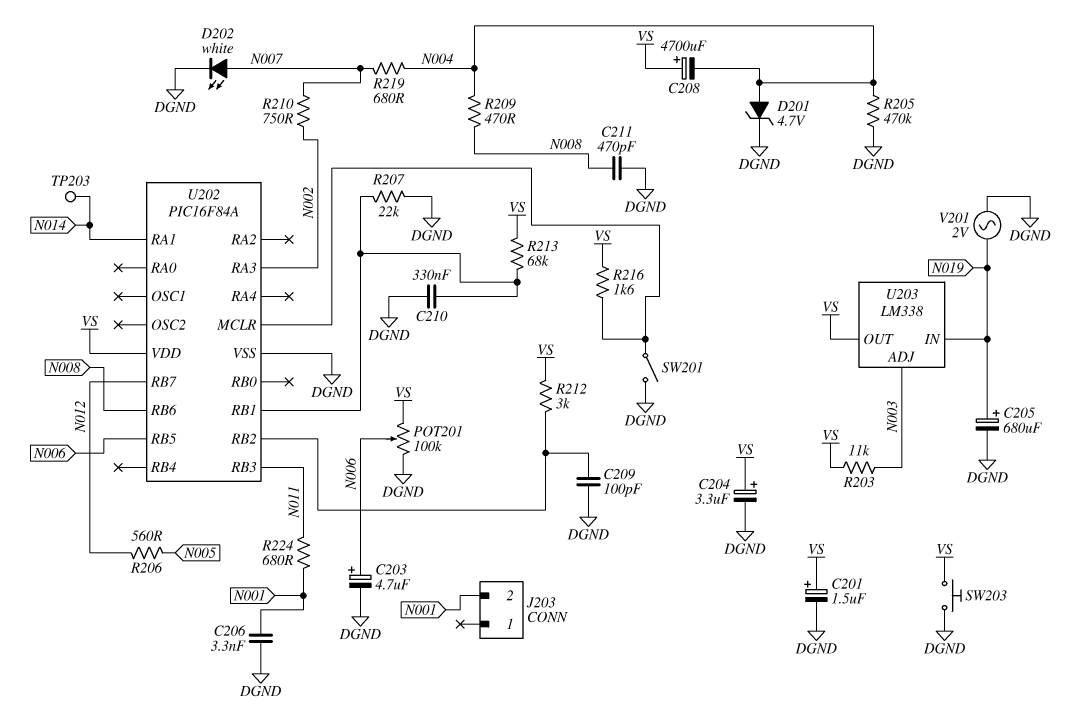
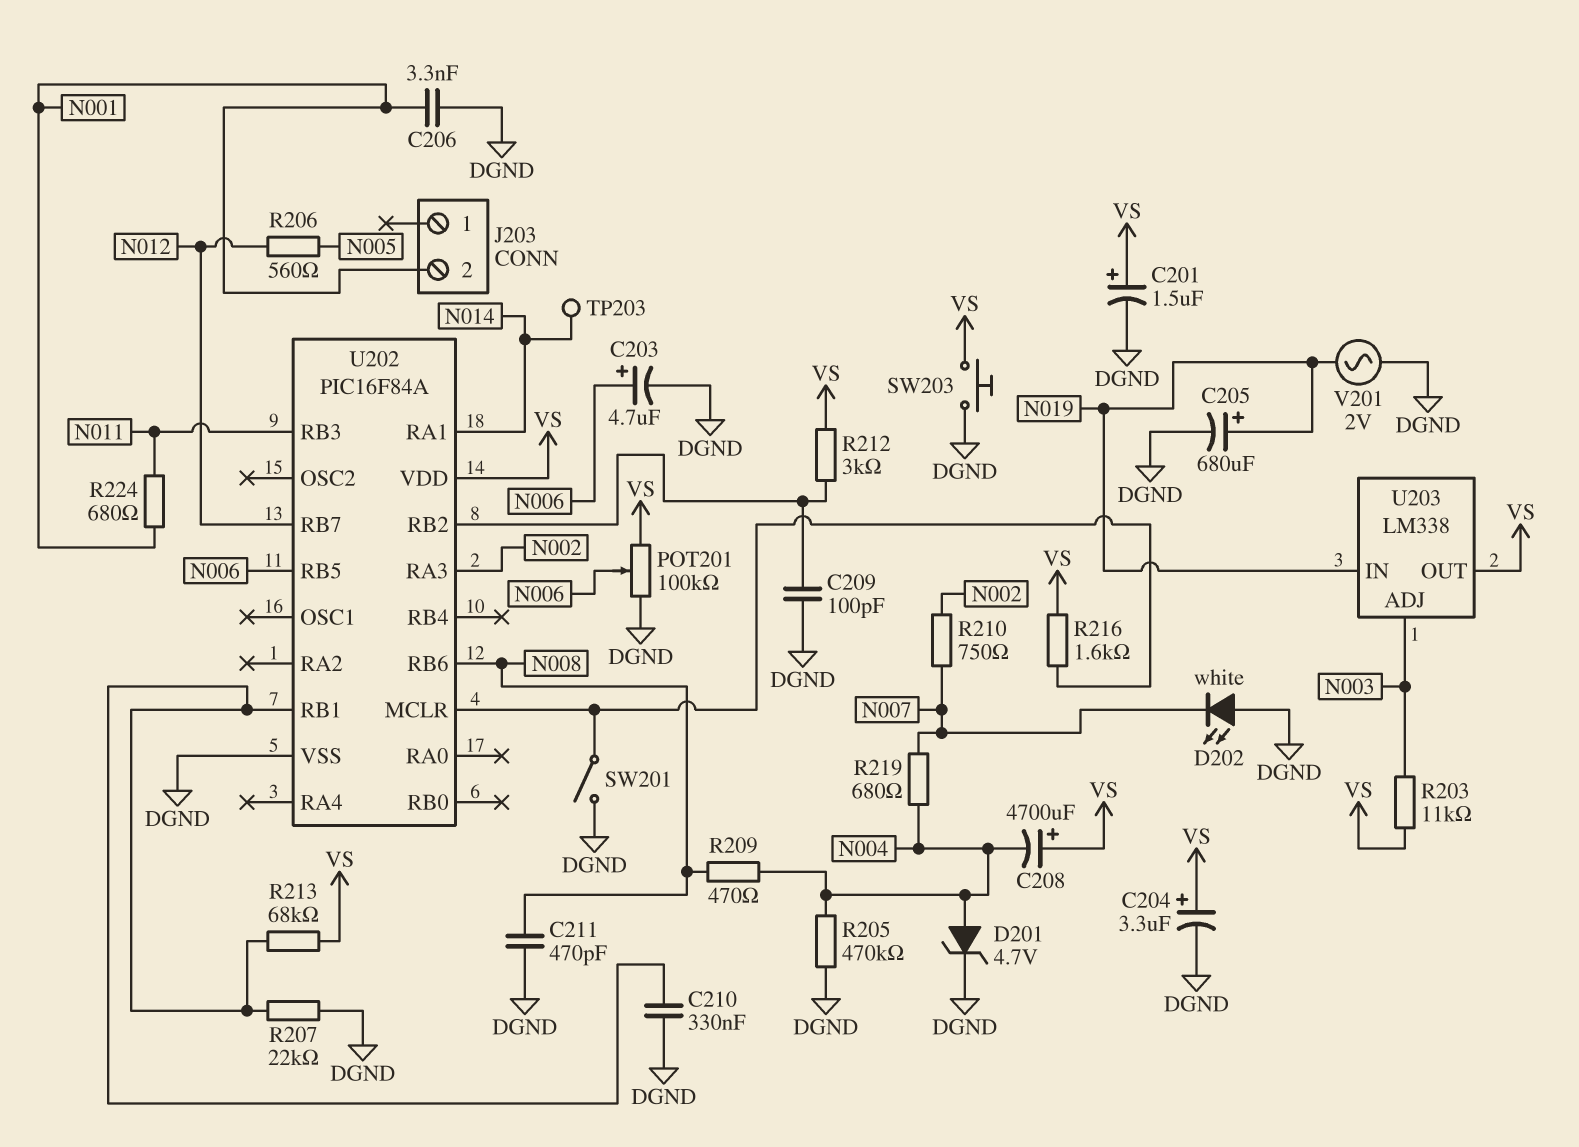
D202: LED white (A N007, K DGND) -> LED white (A DGND, K N007)

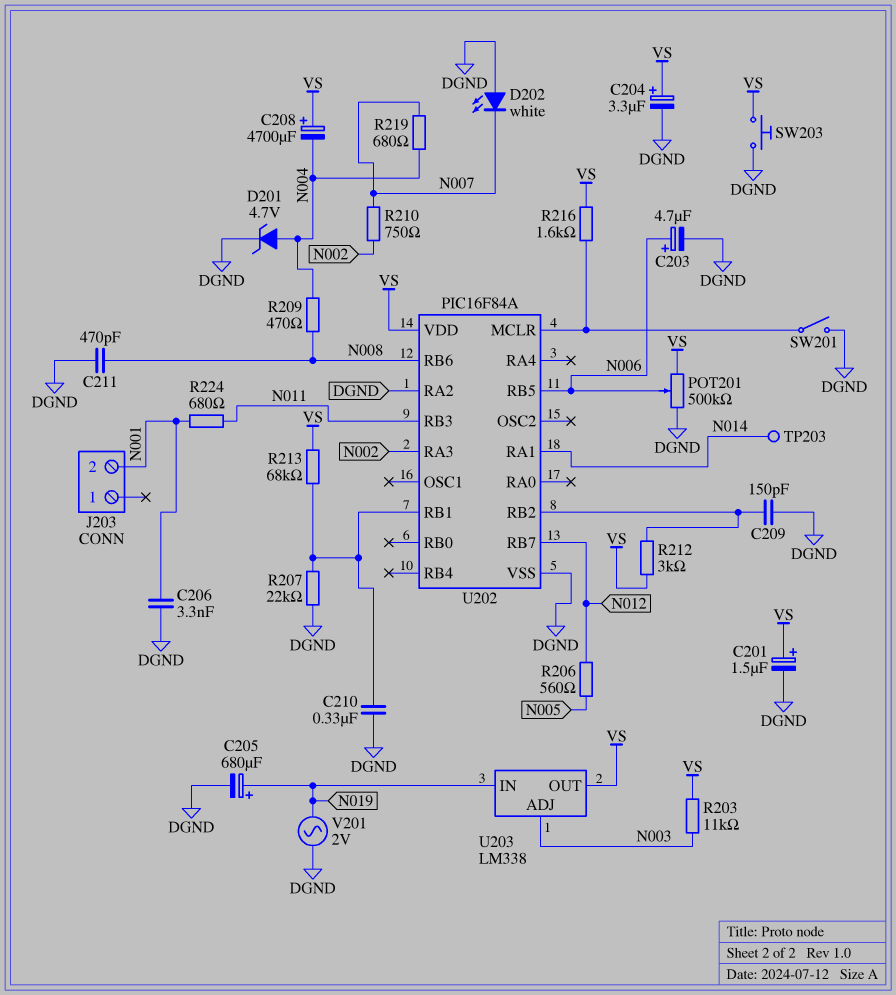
C209: 100pF (DGND, U202/RB2) -> 150pF (DGND, U202/RB2)
POT201: 100k (DGND, VS, wiper N006) -> 500k (DGND, VS, wiper N006)
R205: 470k (DGND, N004) -> none
U202 pin RA2: none -> DGND

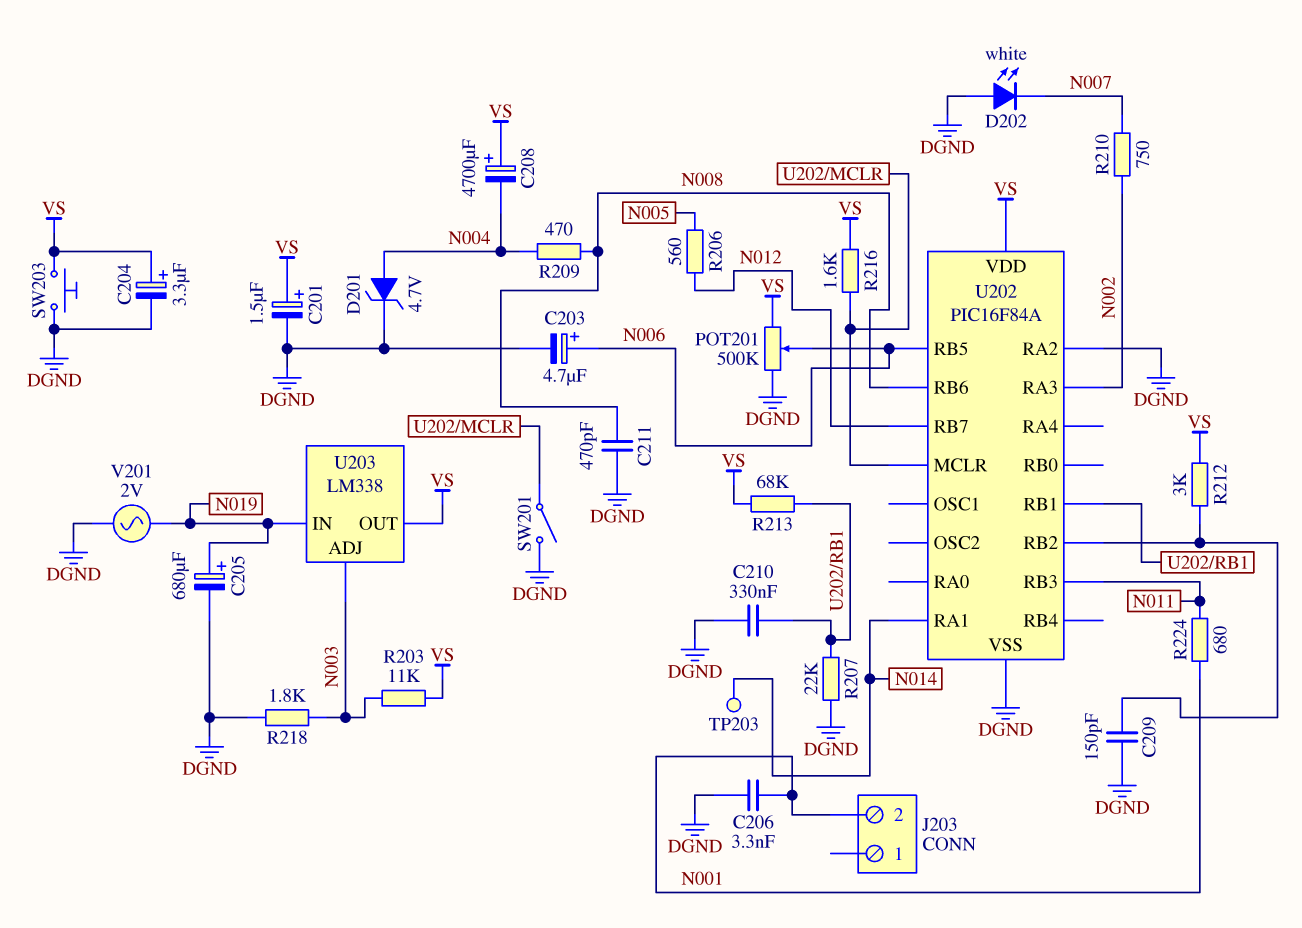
R218: none -> 1.8k (DGND, N003)
R219: 680 (N004, N007) -> none

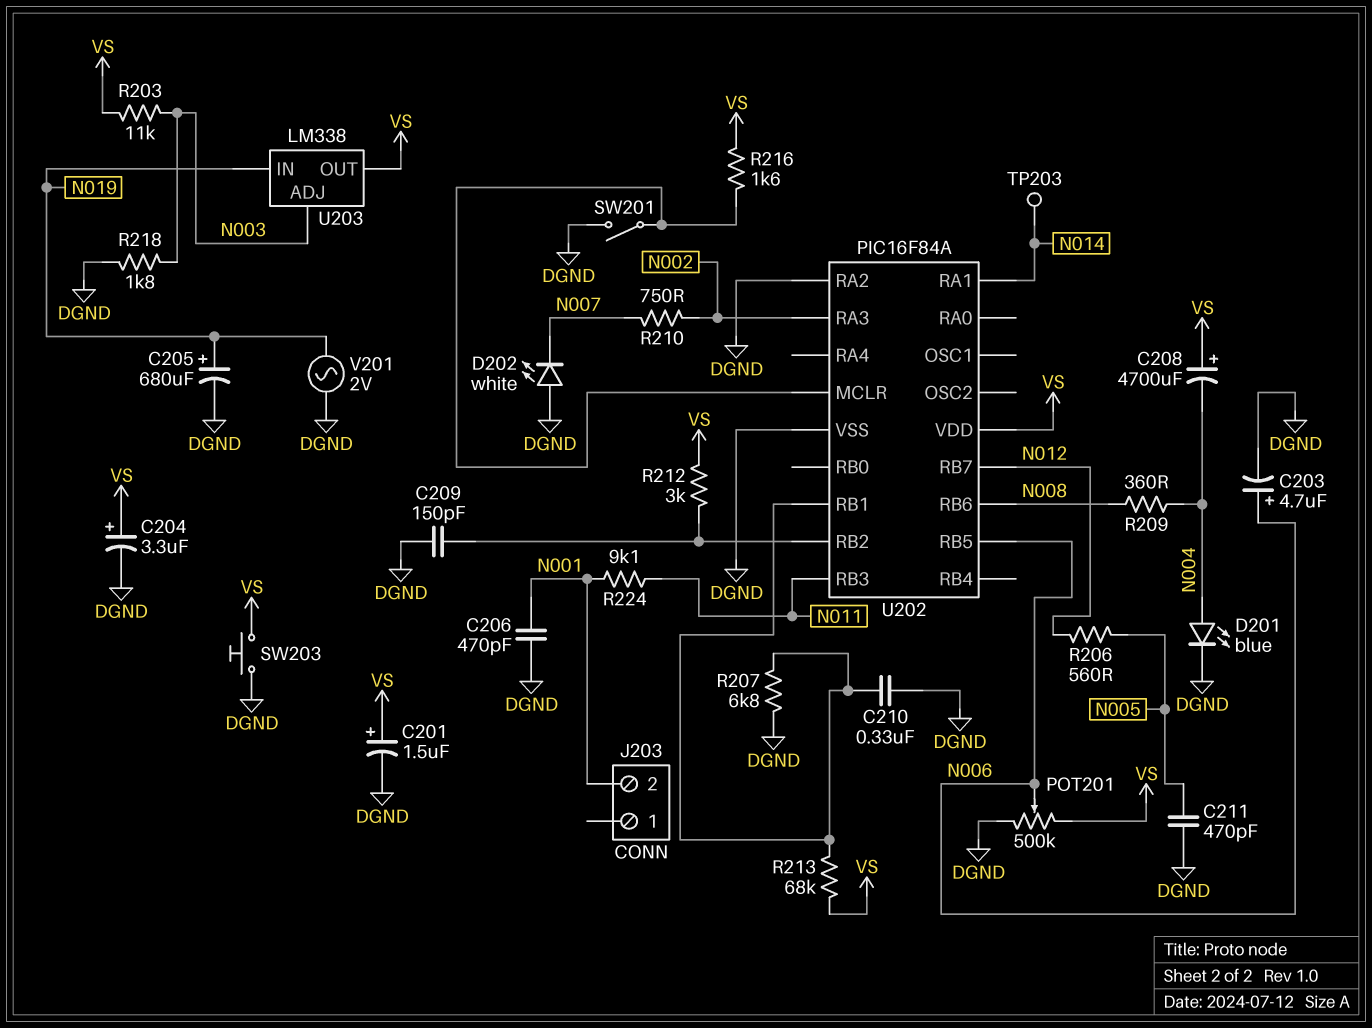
C206: 3.3nF (DGND, N001) -> 470pF (DGND, N001)
C211: 470pF (DGND, N008) -> 470pF (DGND, N005)
D201: zener 4.7V (A N004, K DGND) -> LED blue (A N004, K DGND)
R207: 22k (DGND, U202/RB1) -> 6.8k (DGND, U202/RB1)
R209: 470 (N004, N008) -> 360 (N004, N008)
R224: 680 (N001, N011) -> 9.1k (N001, N011)

